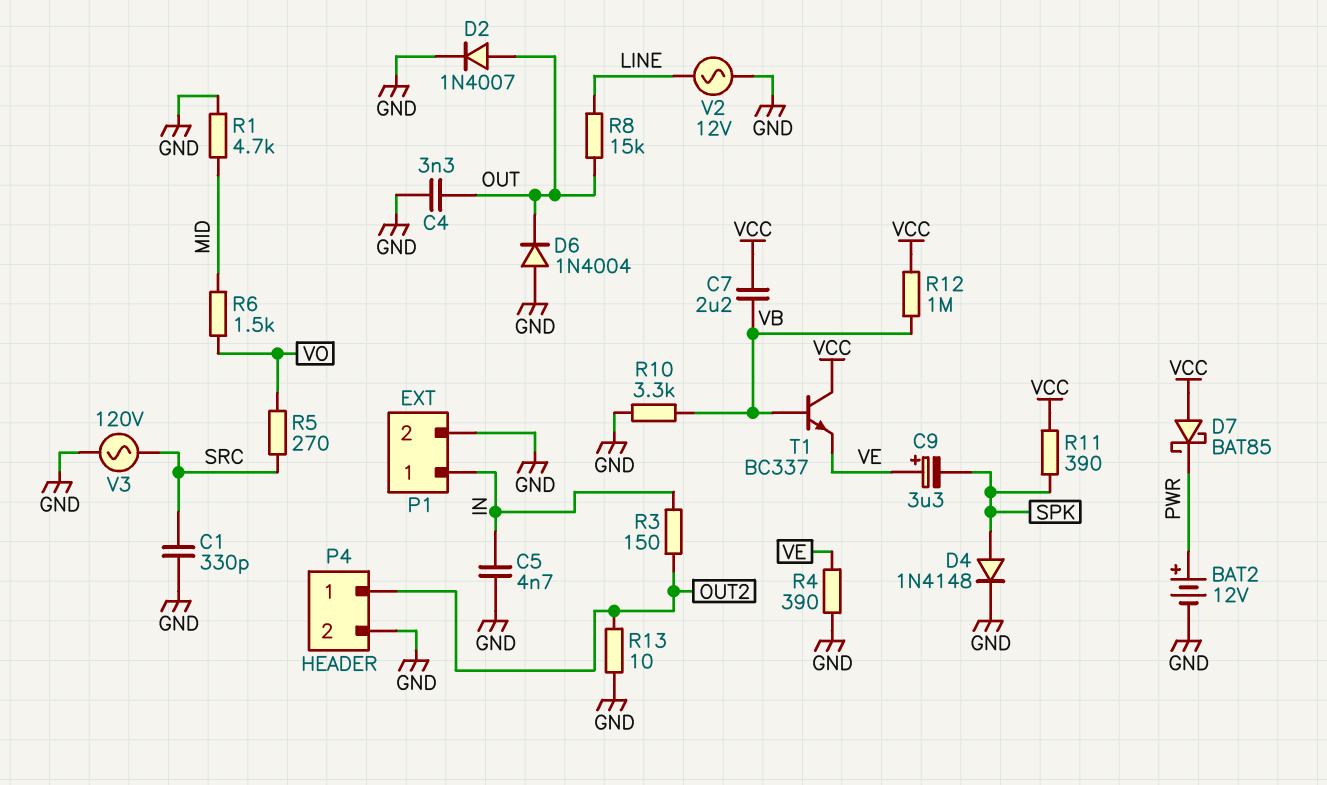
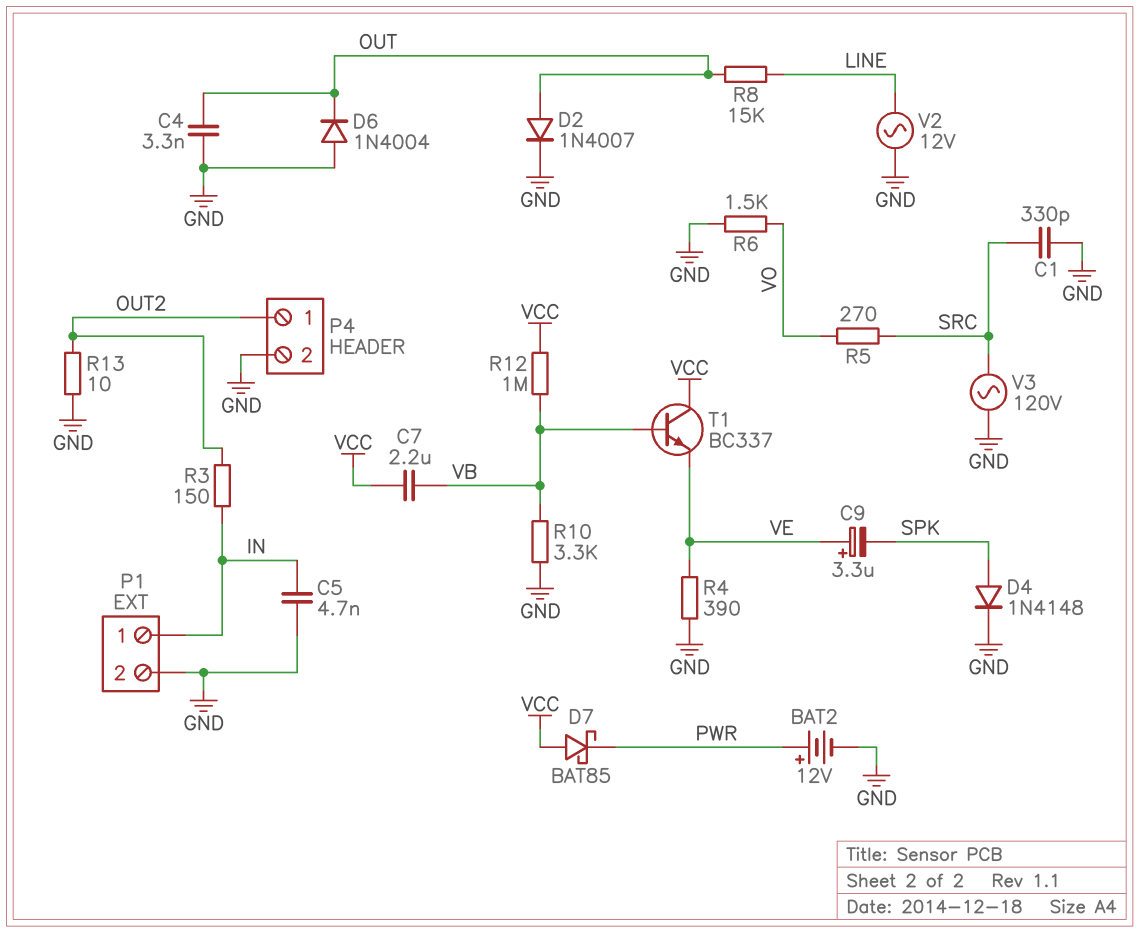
R1: 4.7k (GND, MID) -> none
R6: 1.5k (MID, VO) -> 1.5k (GND, VO)
R11: 390 (SPK, VCC) -> none

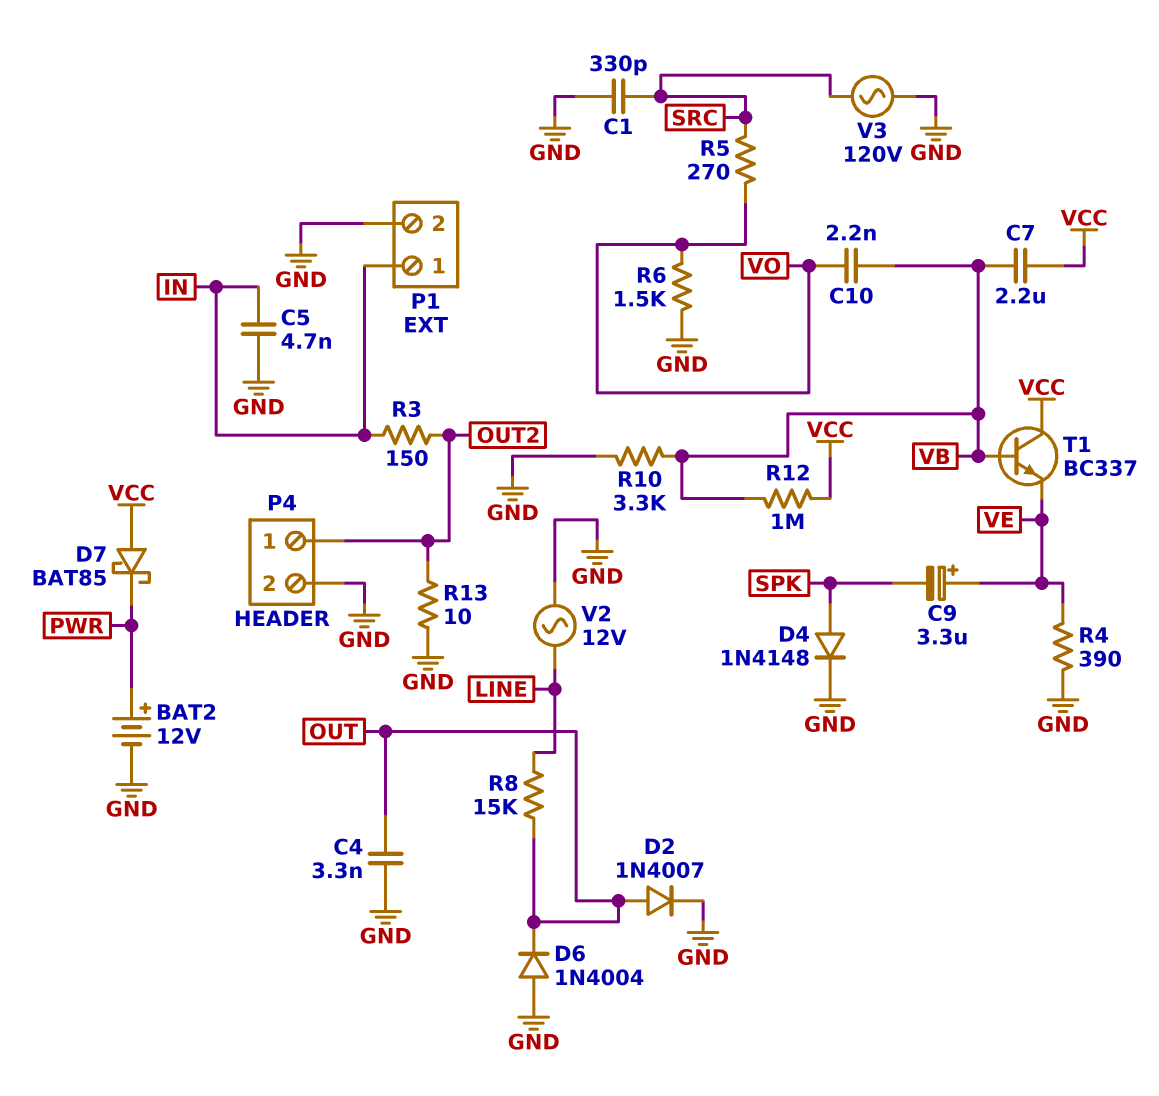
C10: none -> 2.2nF (VB, VO)

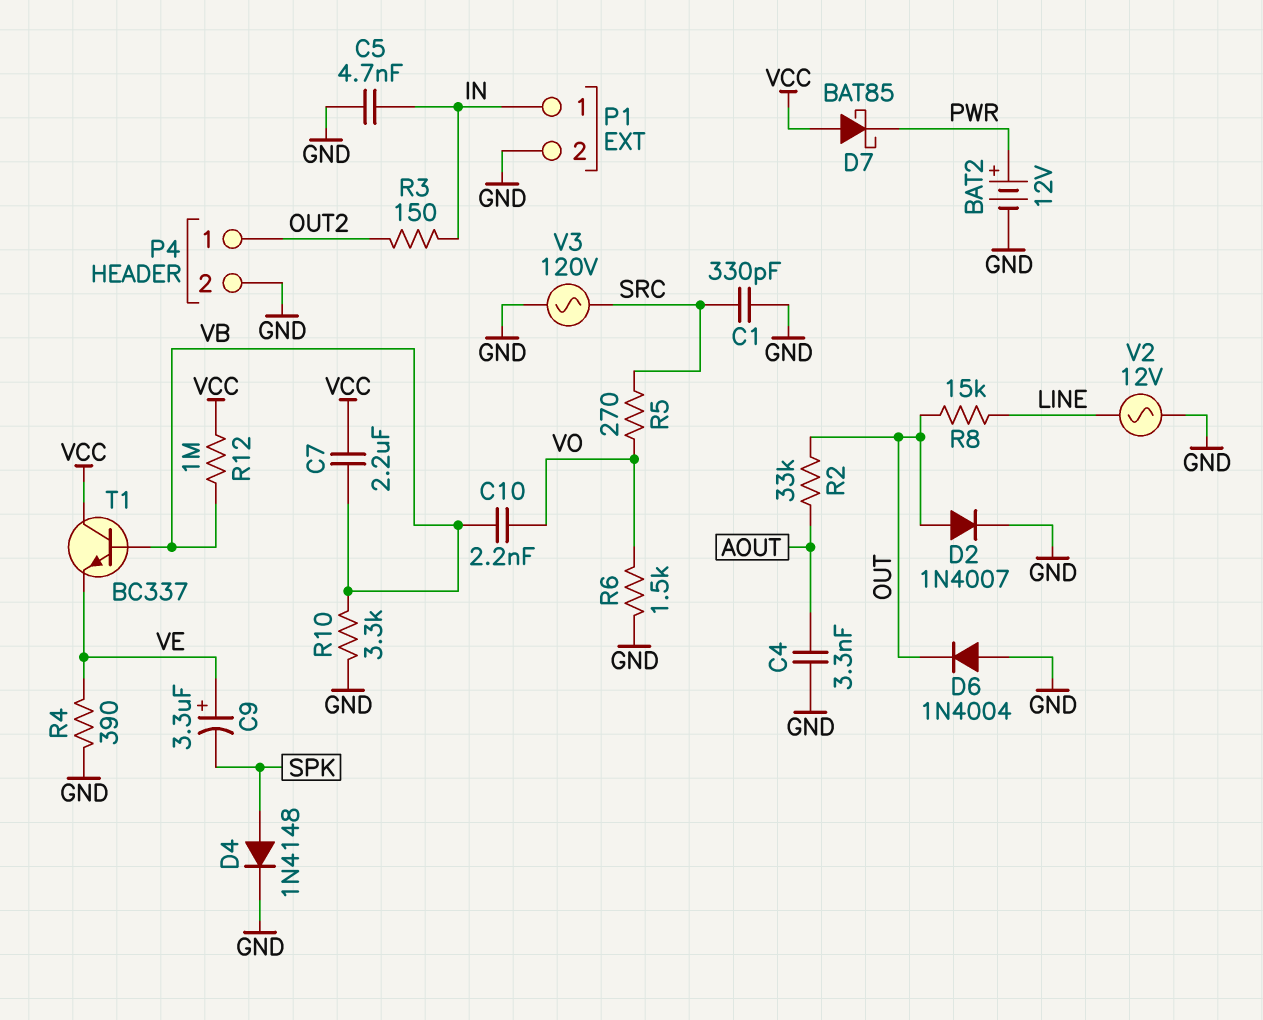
C4: 3.3nF (GND, OUT) -> 3.3nF (AOUT, GND)
R2: none -> 33k (AOUT, OUT)
R13: 10 (GND, OUT2) -> none

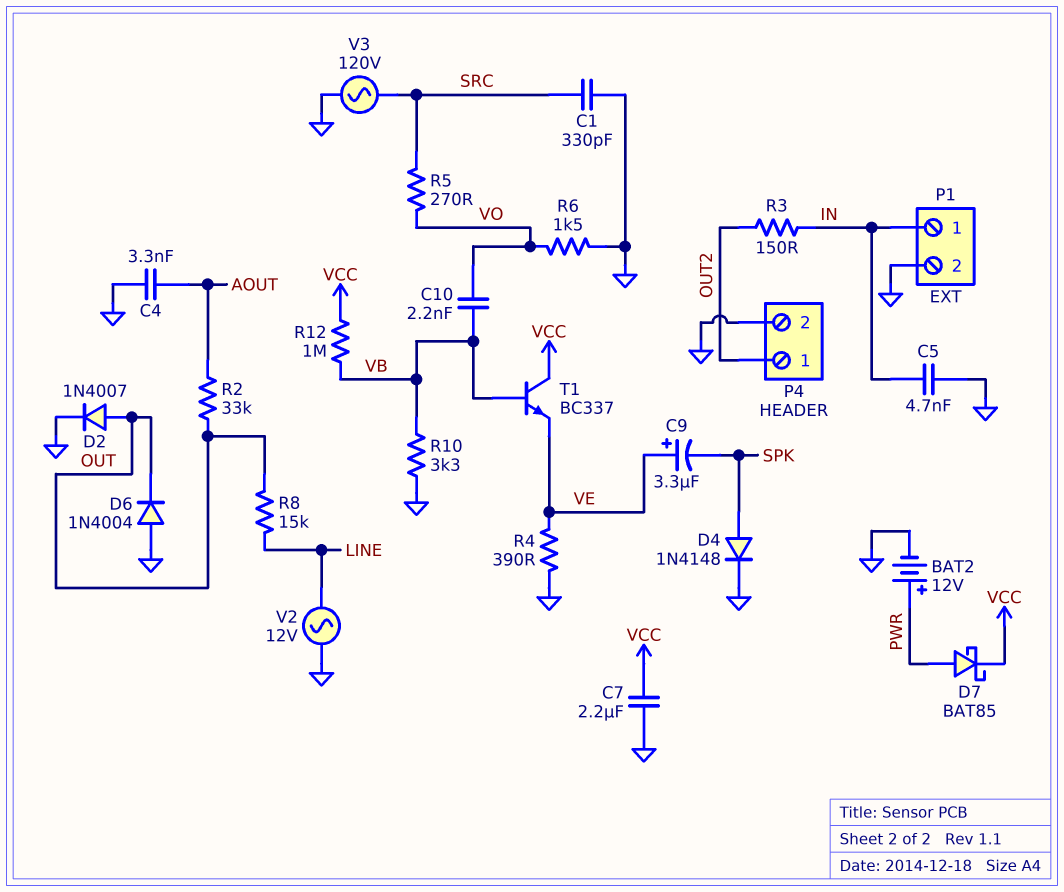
C7: 2.2uF (VB, VCC) -> 2.2uF (GND, VCC)
D7: schottky BAT85 (A VCC, K PWR) -> schottky BAT85 (A PWR, K VCC)

